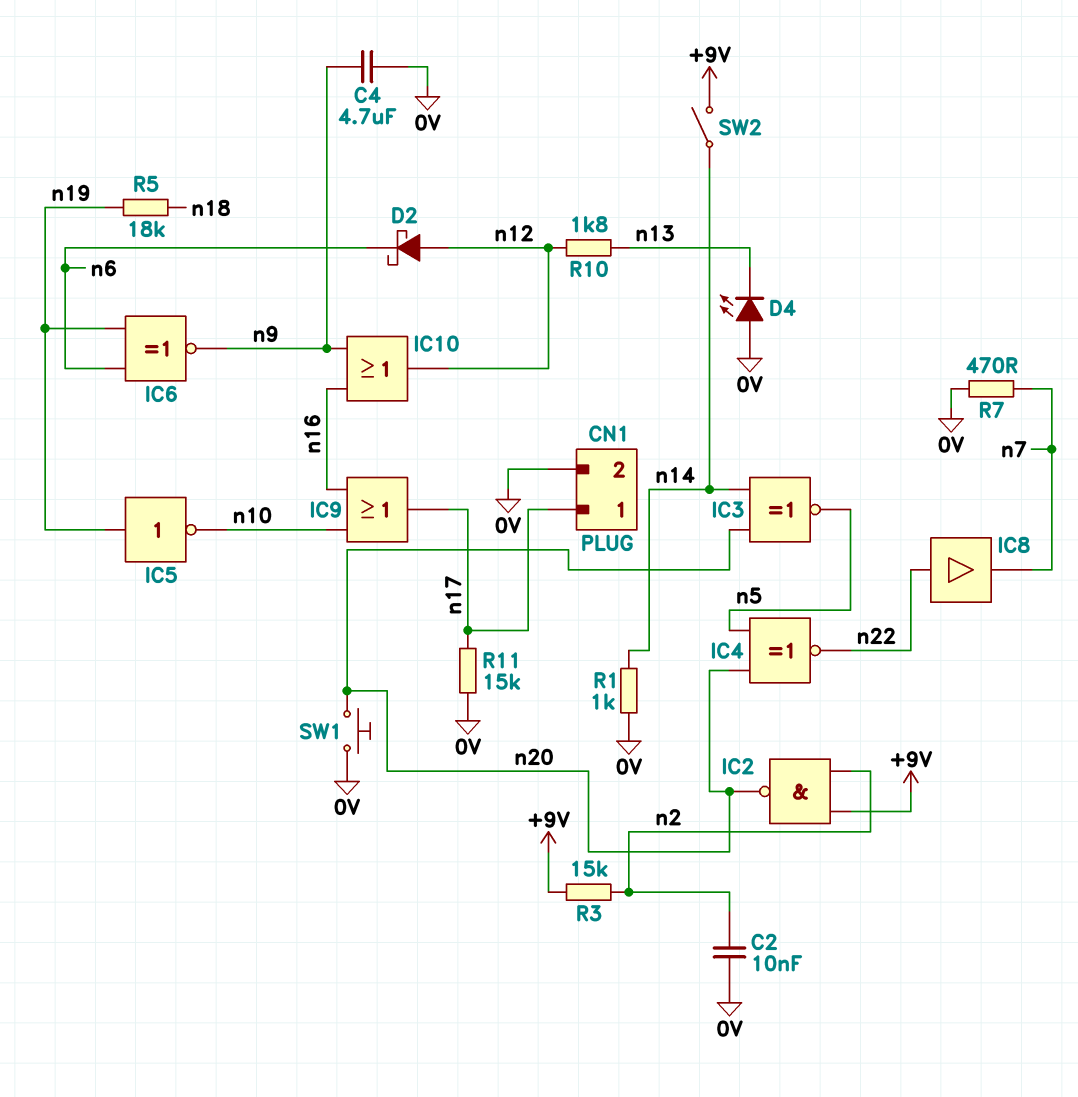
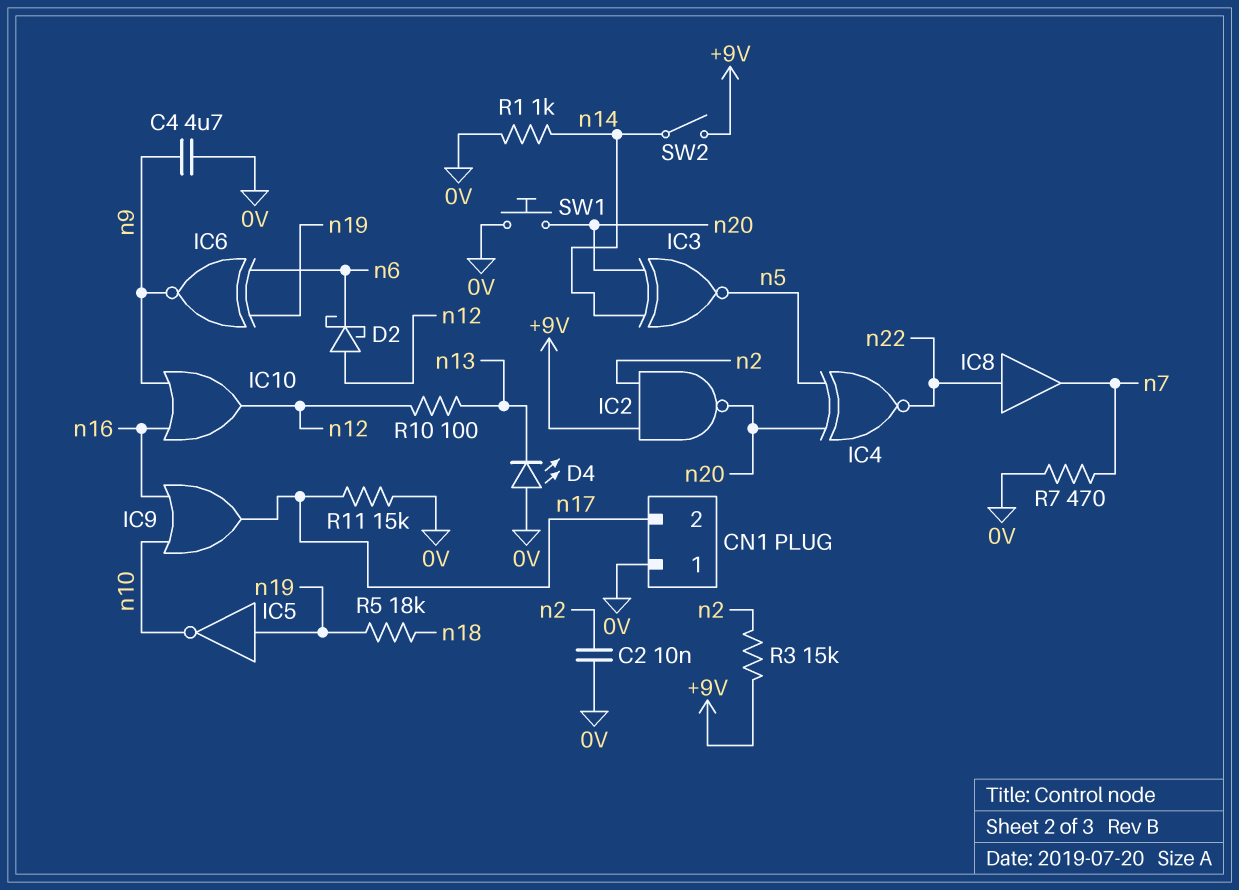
CN1 pin 1: n17 -> 0V
CN1 pin 2: 0V -> n17
R10: 1.8k (n12, n13) -> 100 (n12, n13)

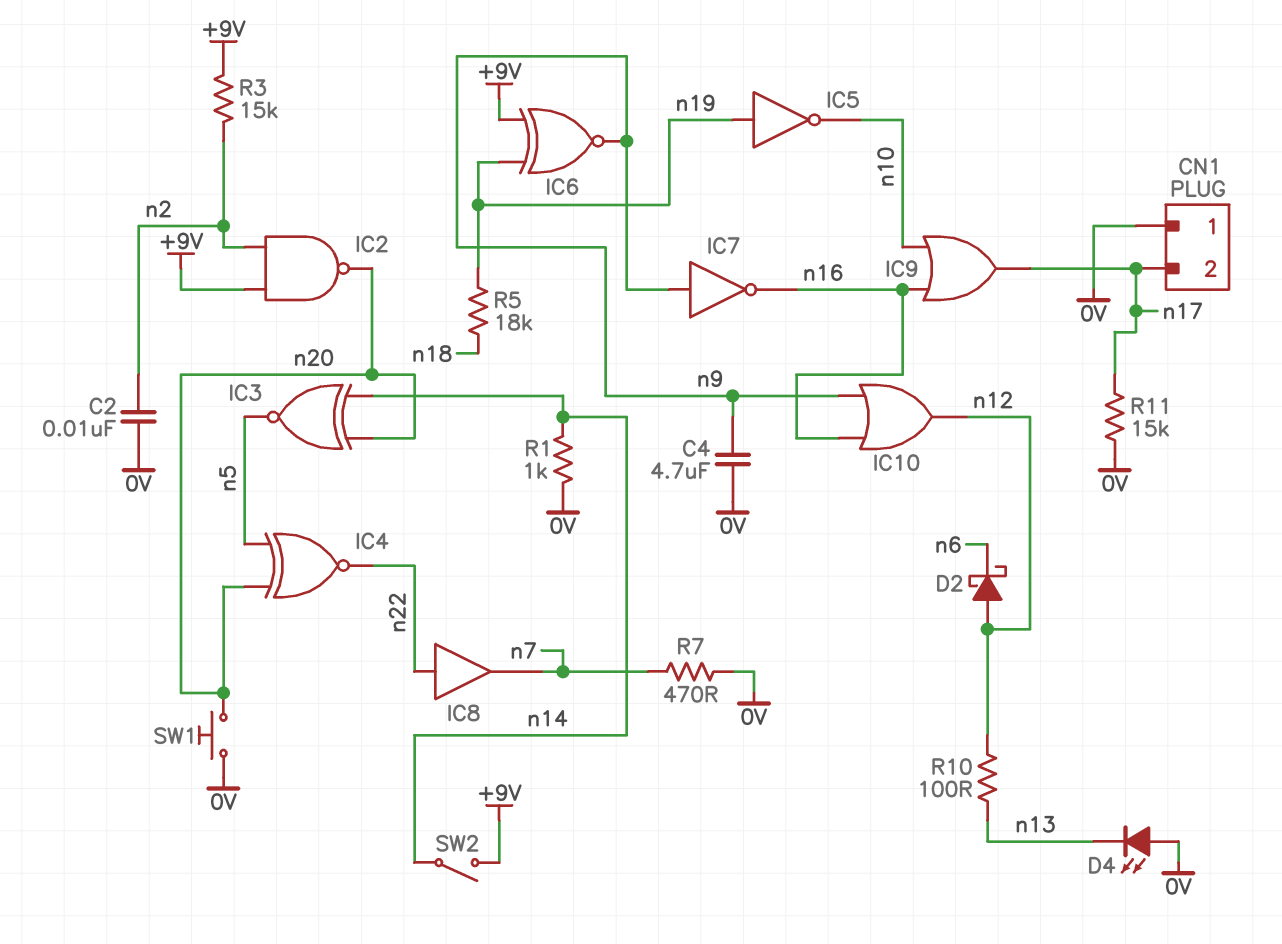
IC6: XNOR (in n6, in n19, out n9) -> XNOR (in +9V, in n19, out n9)
IC7: none -> NOT (in n9, out n16)

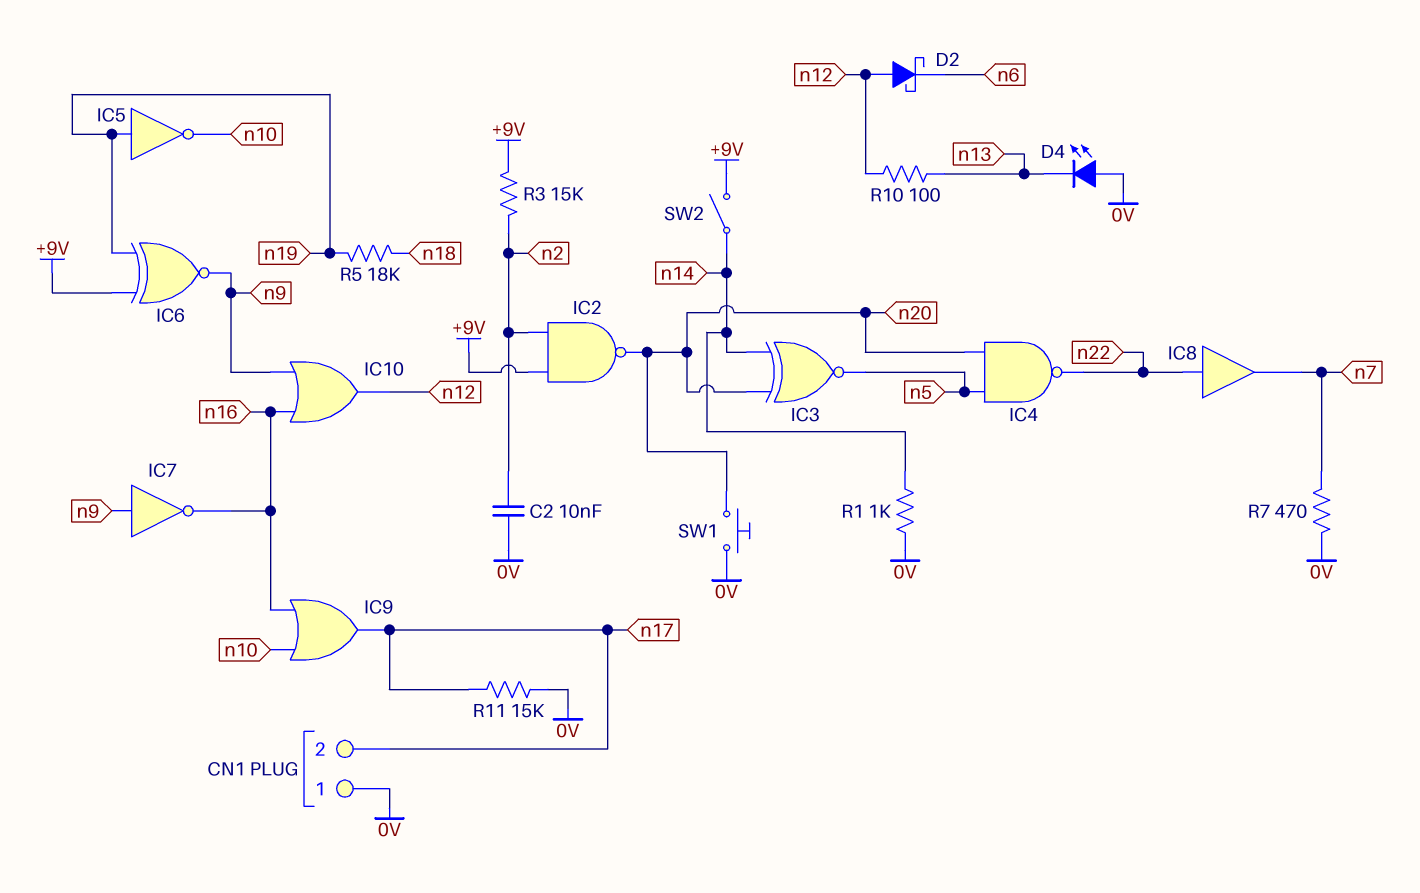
C4: 4.7uF (0V, n9) -> none
IC4: XNOR (in n5, in n20, out n22) -> NAND (in n5, in n20, out n22)

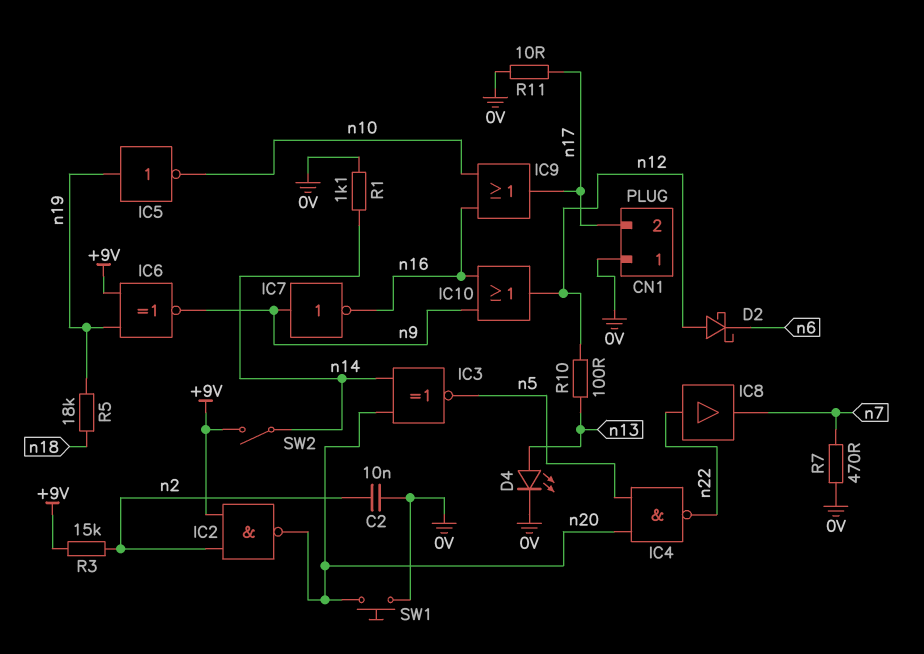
D4: LED (A 0V, K n13) -> LED (A n13, K 0V)
R1: 1k (0V, n14) -> 1.1k (0V, n14)
R11: 15k (0V, n17) -> 10 (0V, n17)

